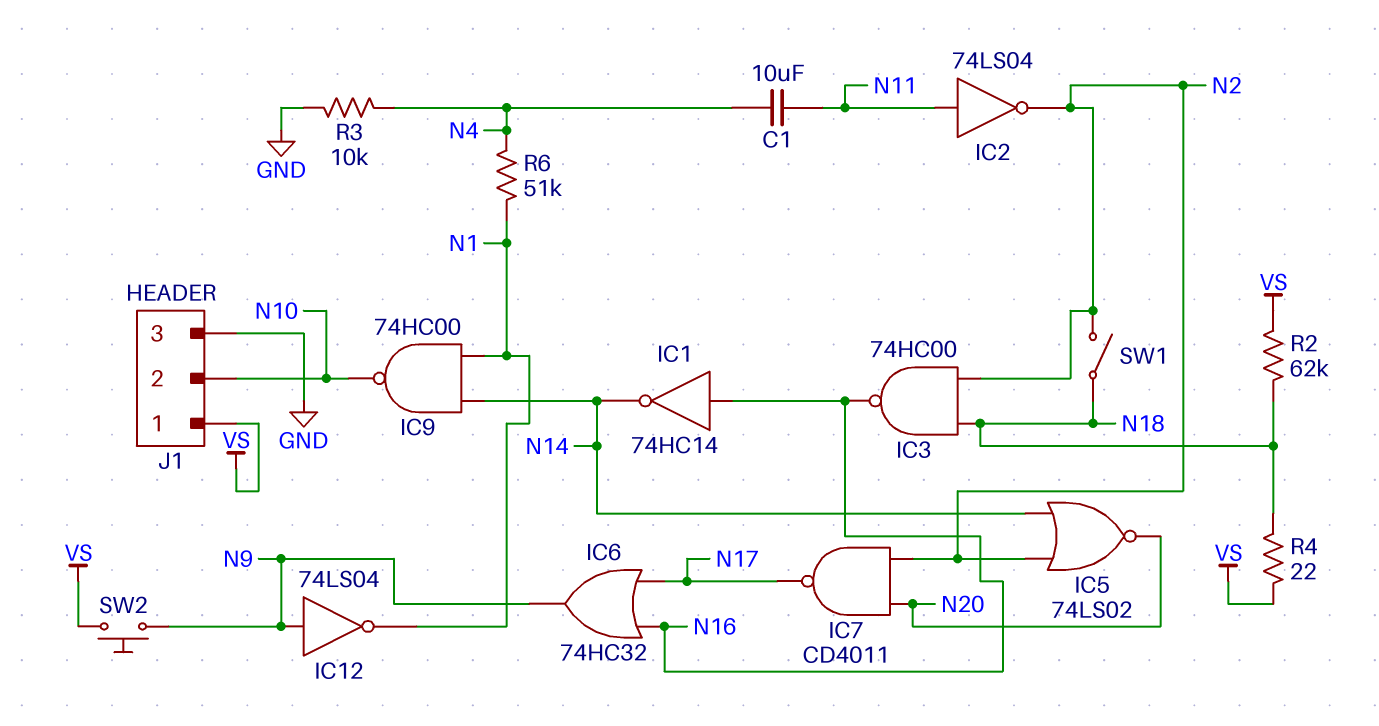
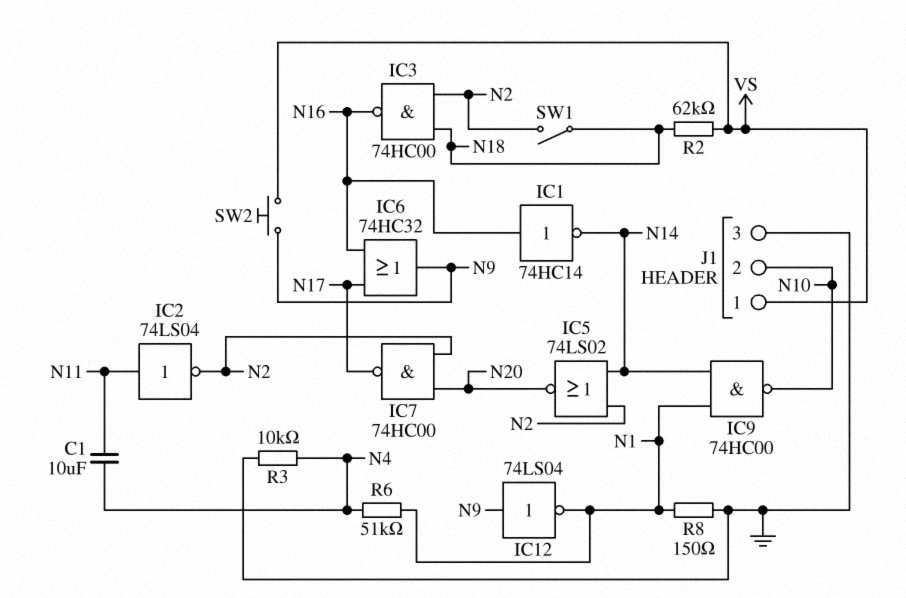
IC7: NAND CD4011 (in N2, in N20, out N17) -> NAND 74HC00 (in N2, in N20, out N17)
R4: 22 (N18, VS) -> none
R8: none -> 150 (GND, N1)

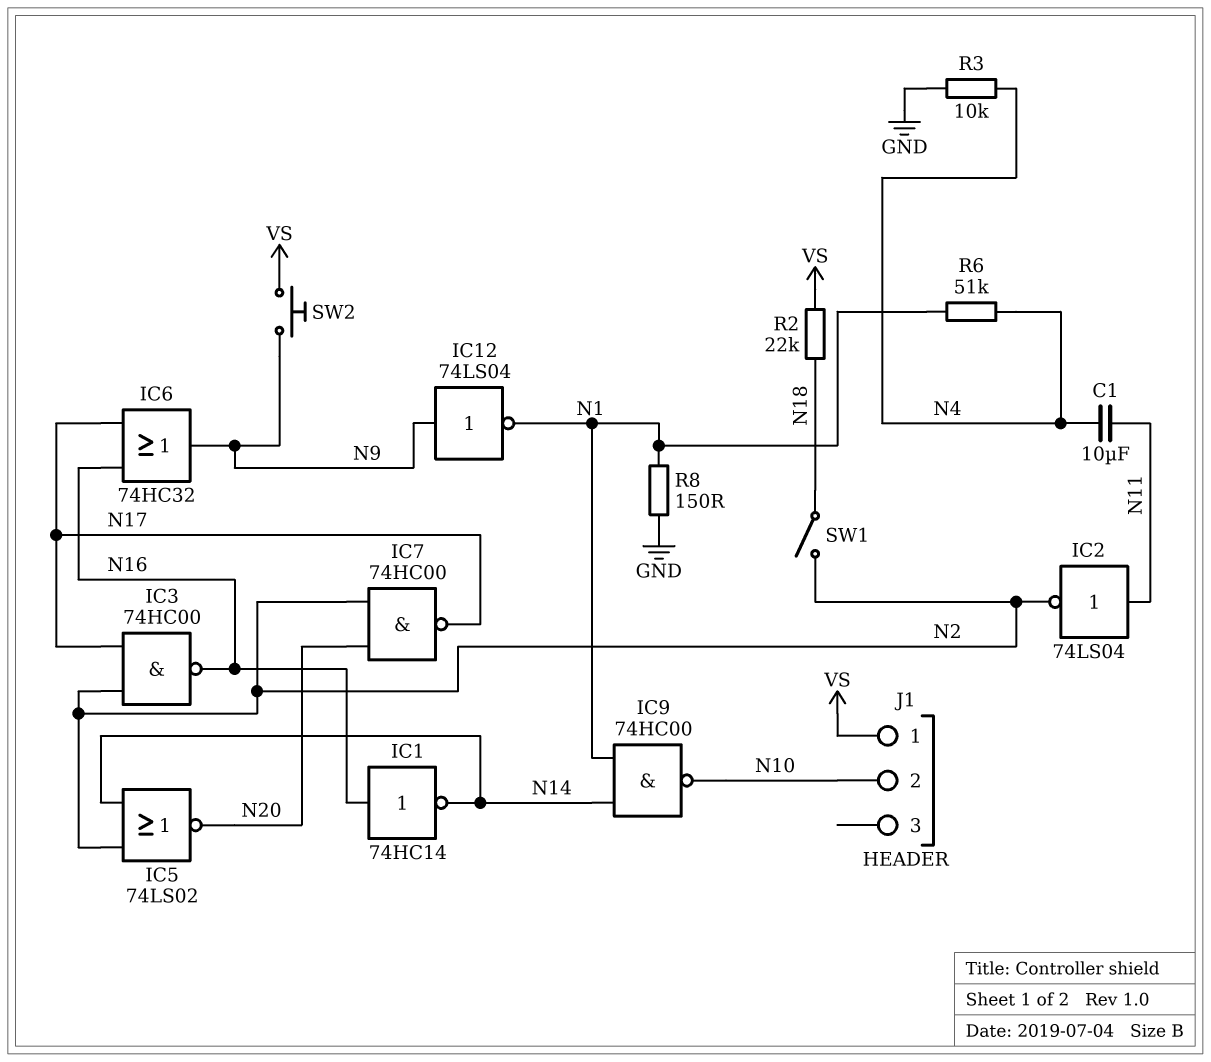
IC3: NAND 74HC00 (in N2, in N18, out N16) -> NAND 74HC00 (in N2, in N17, out N16)
J1 pin 3: GND -> none
R2: 62k (N18, VS) -> 22k (N18, VS)

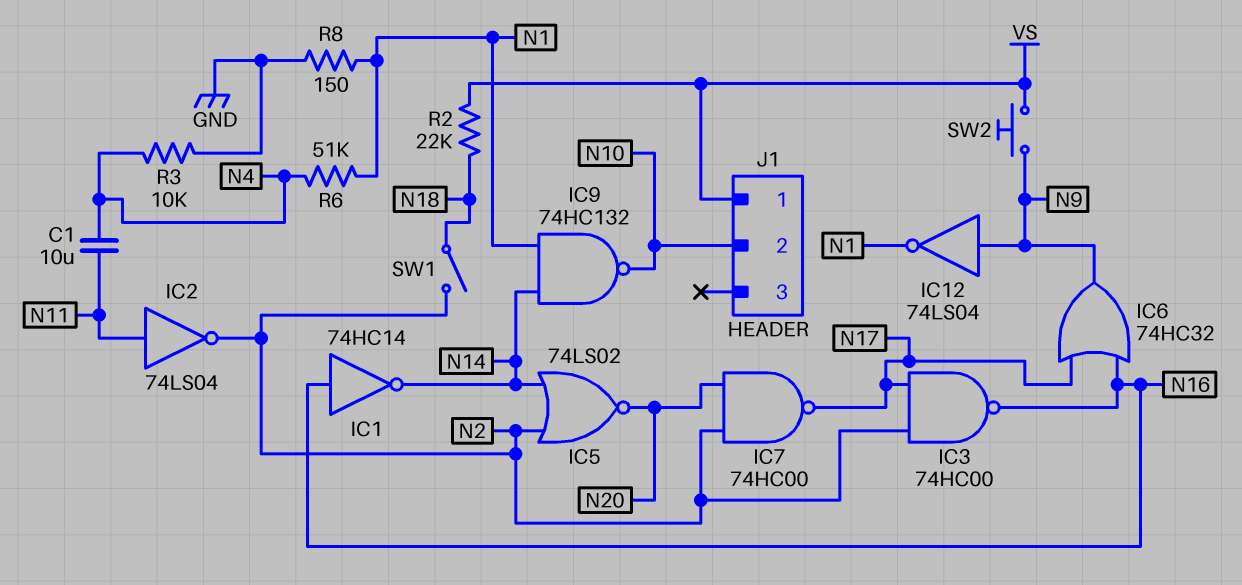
IC9: NAND 74HC00 (in N1, in N14, out N10) -> NAND 74HC132 (in N1, in N14, out N10)

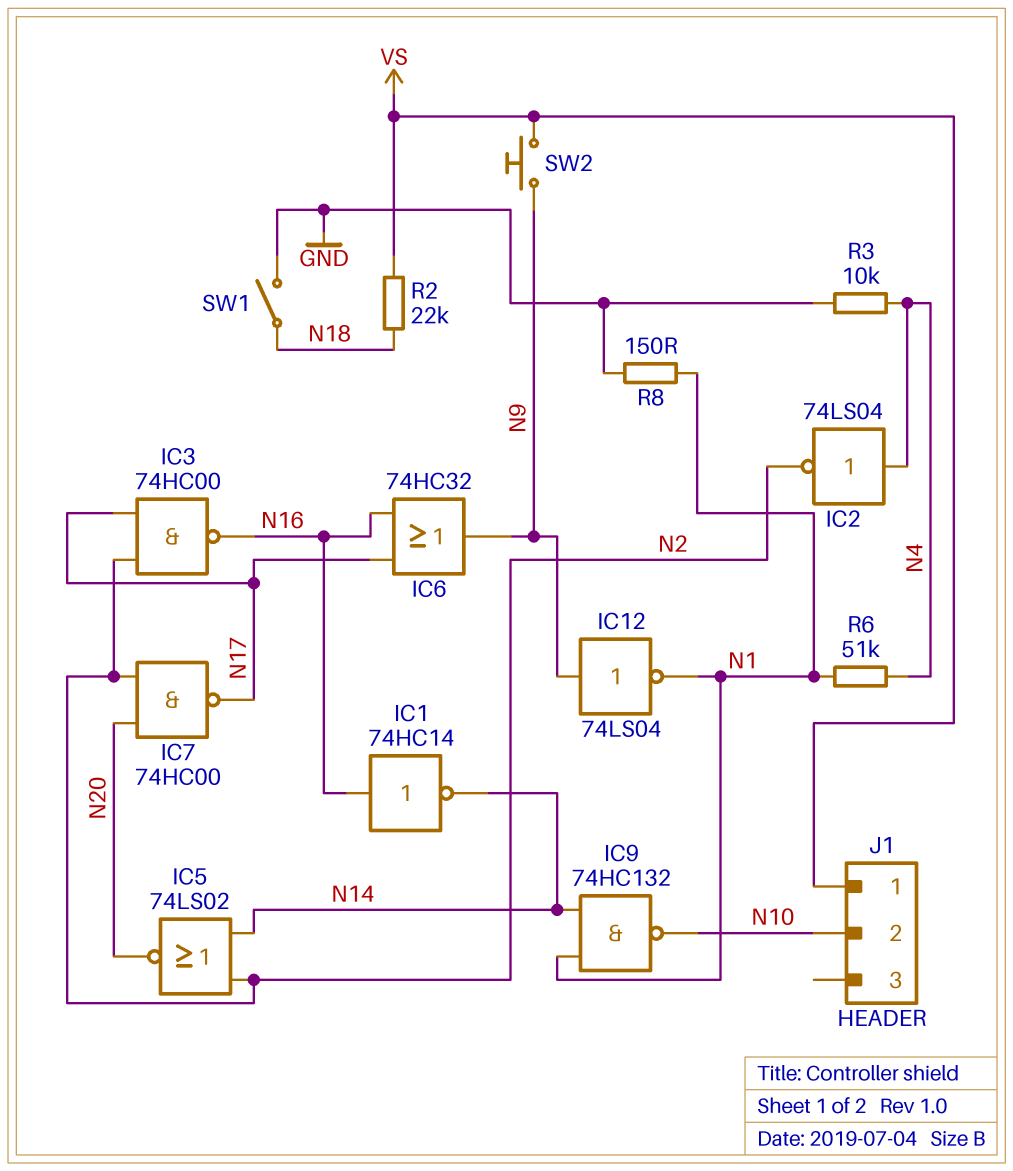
C1: 10uF (N4, N11) -> none
IC2: NOT 74LS04 (in N11, out N2) -> NOT 74LS04 (in N4, out N2)
SW1: switch (N2, N18) -> switch (GND, N18)

